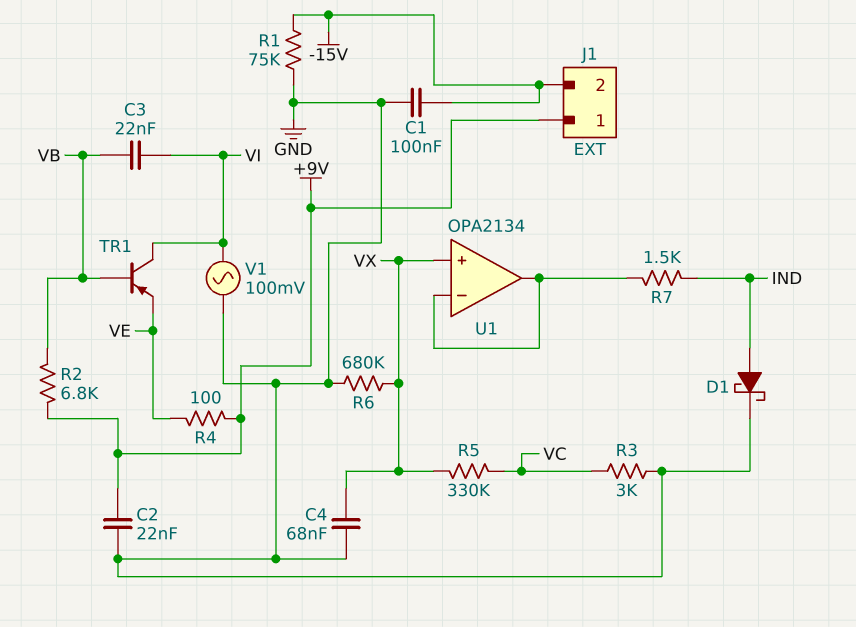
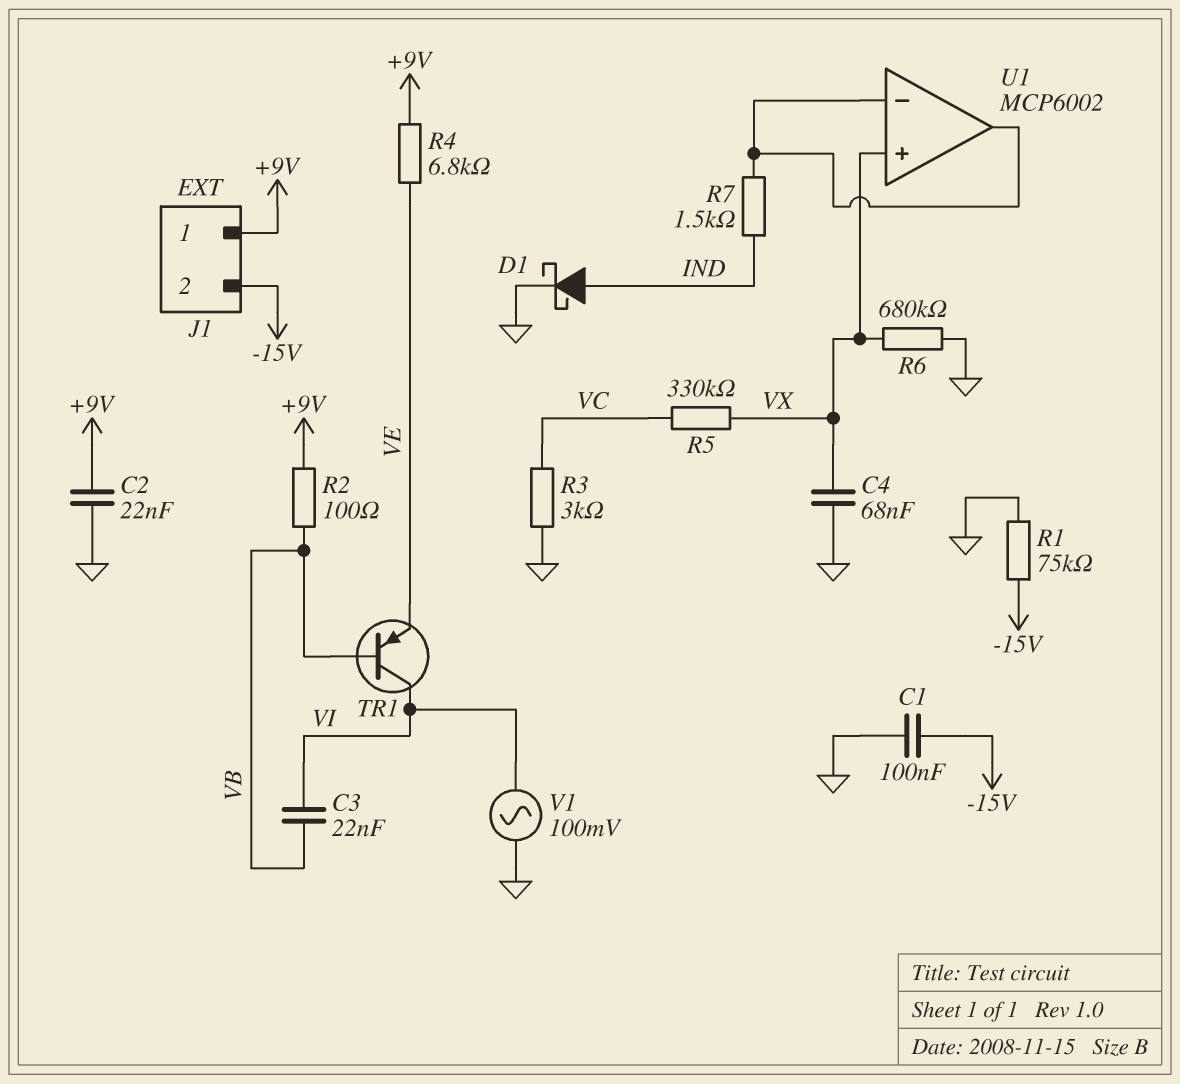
R2: 6.8k (+9V, VB) -> 100 (+9V, VB)
R4: 100 (+9V, VE) -> 6.8k (+9V, VE)
U1: OPA2134 -> MCP6002

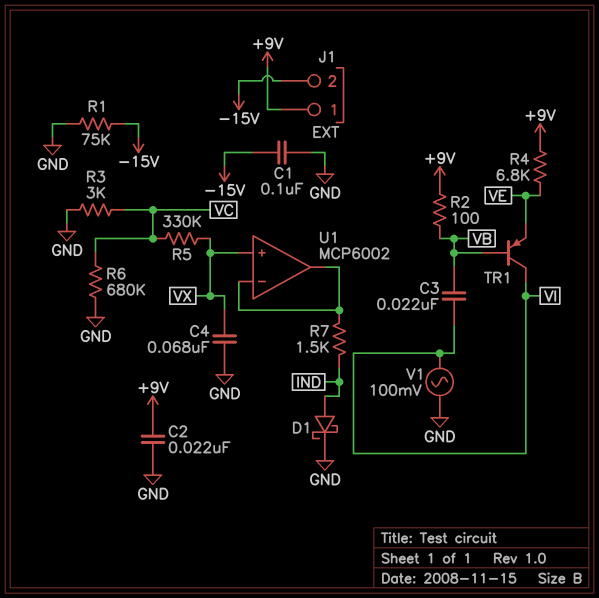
R6: 680k (GND, VX) -> 680k (GND, VC)

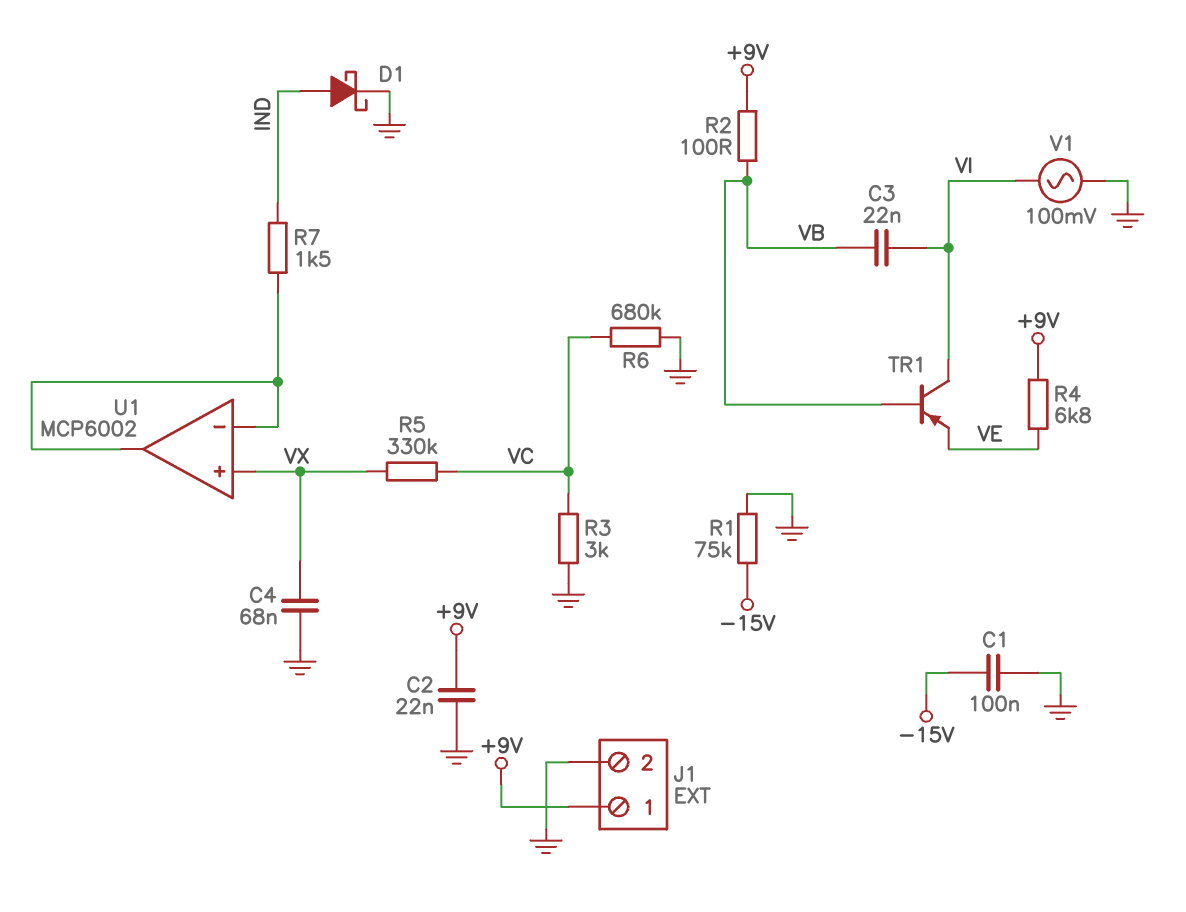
J1 pin 2: -15V -> GND

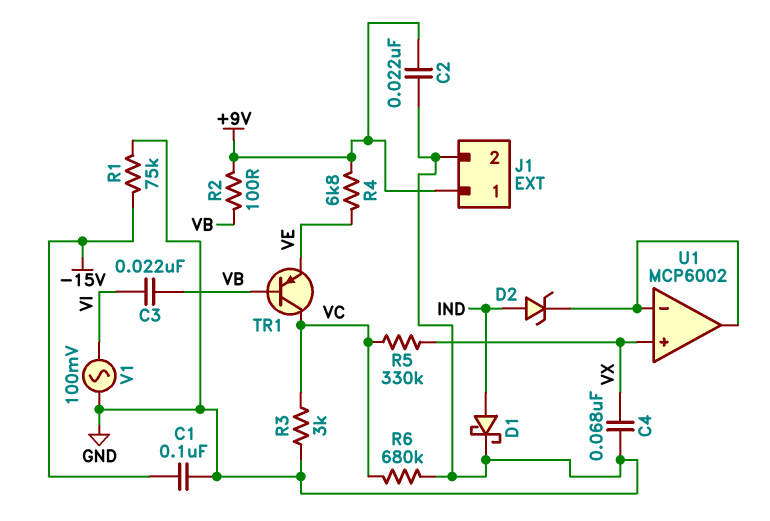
D2: none -> zener (A IND, K U1/in-)
R7: 1.5k (IND, U1/in-) -> none
TR1: PNP (B VB, C VI, E VE) -> PNP (B VB, C VC, E VE)

